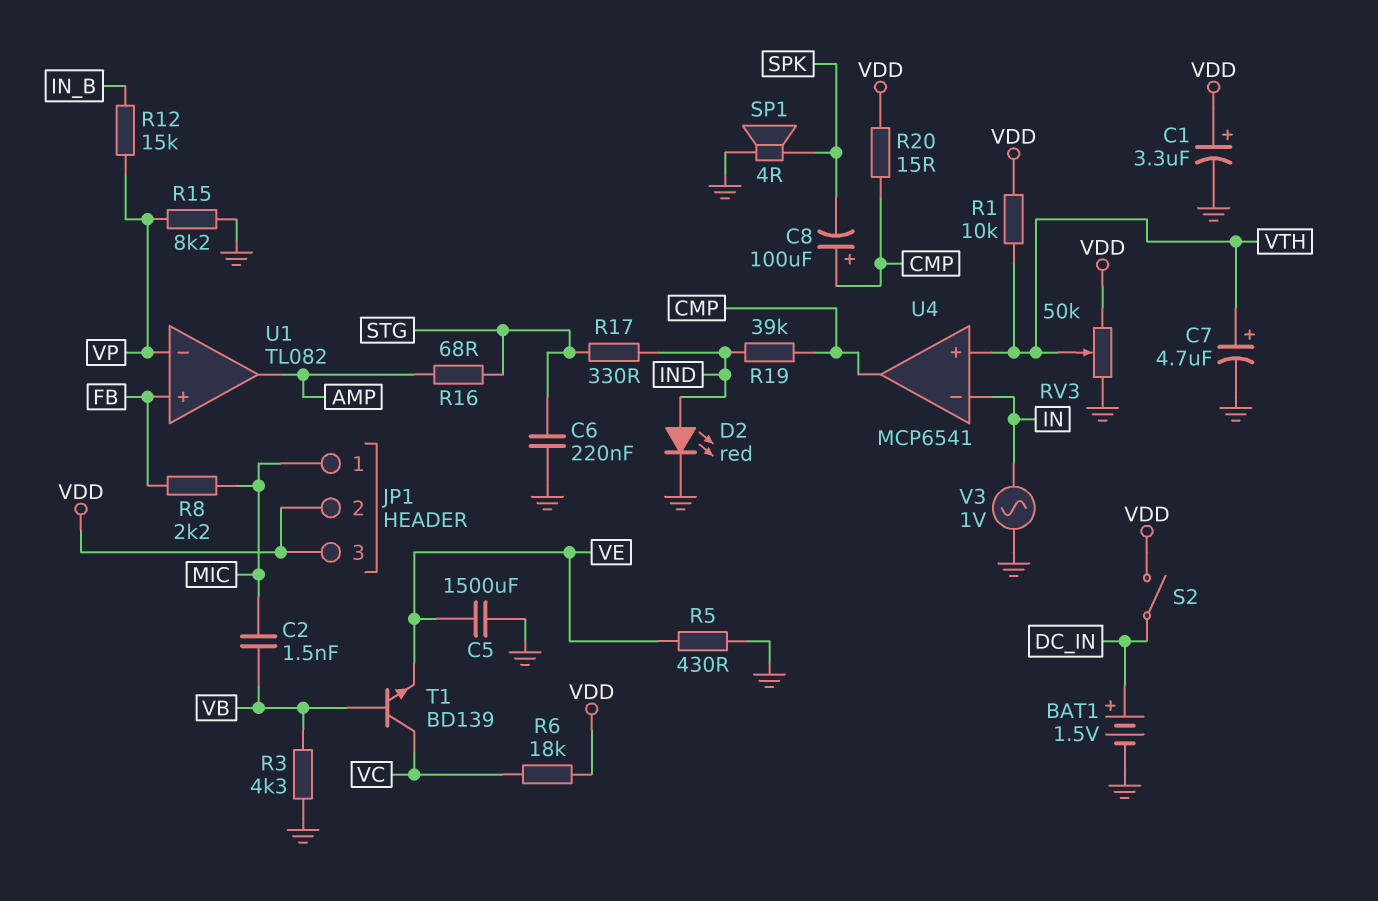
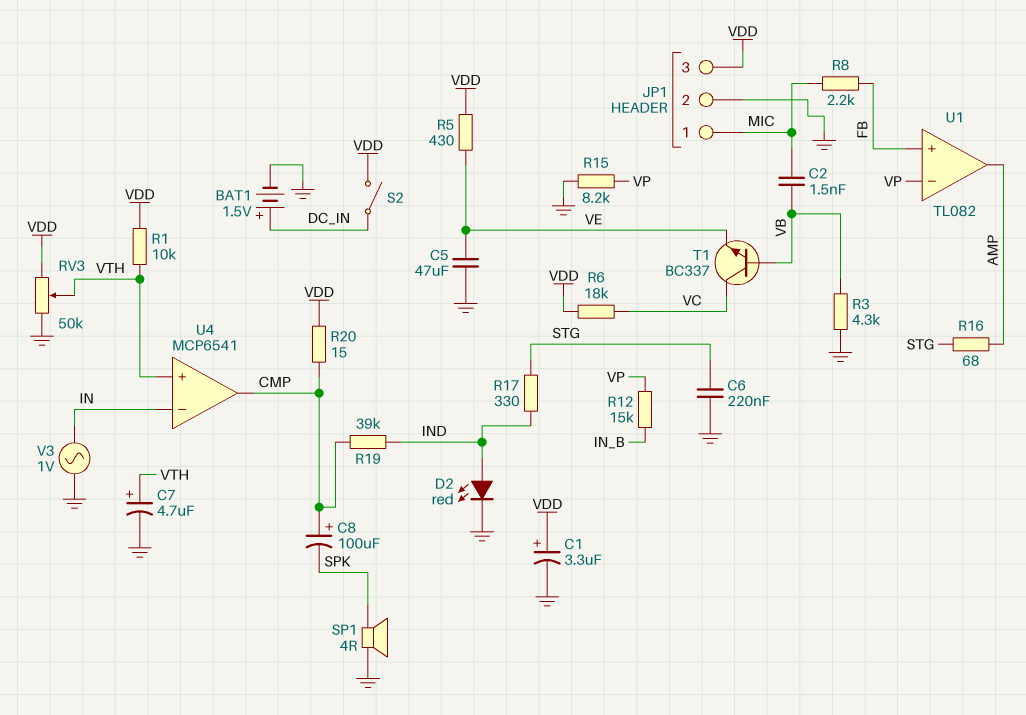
C5: 1500uF (GND, VE) -> 47uF (GND, VE)
JP1 pin 2: VDD -> GND
R5: 430 (GND, VE) -> 430 (VDD, VE)
T1: NPN BD139 (B VB, C VC, E VE) -> NPN BC337 (B VB, C VC, E VE)

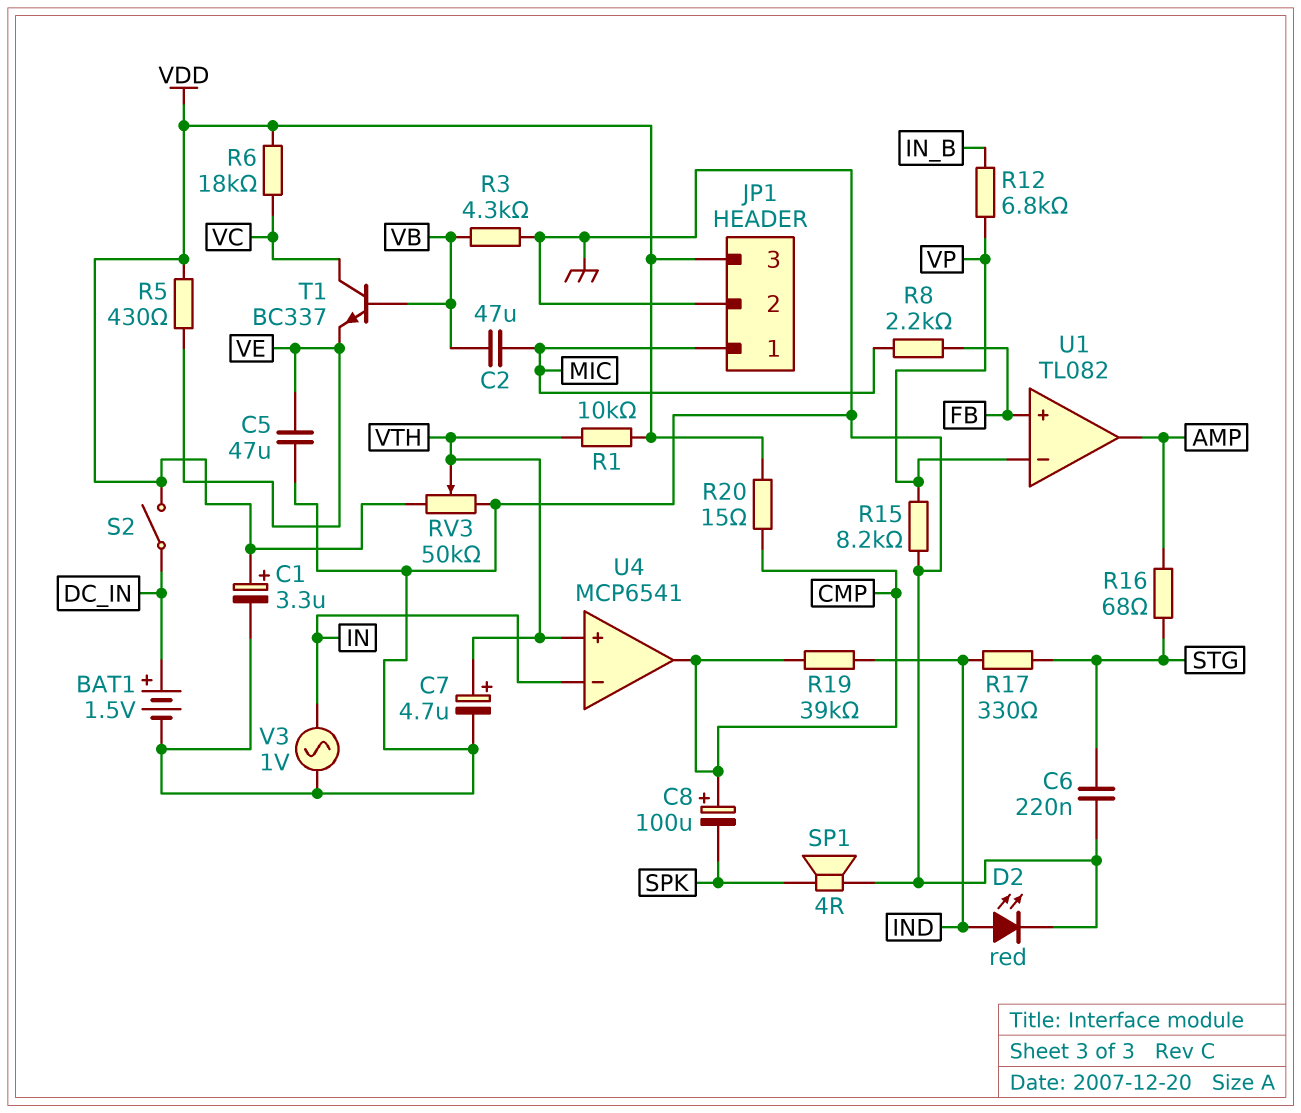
C2: 1.5nF (MIC, VB) -> 47uF (MIC, VB)
R12: 15k (IN_B, VP) -> 6.8k (IN_B, VP)

